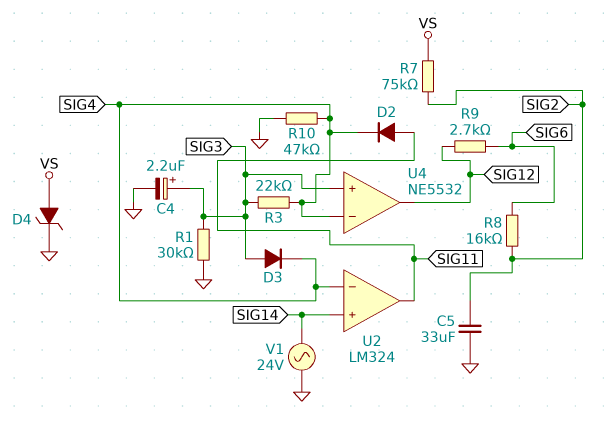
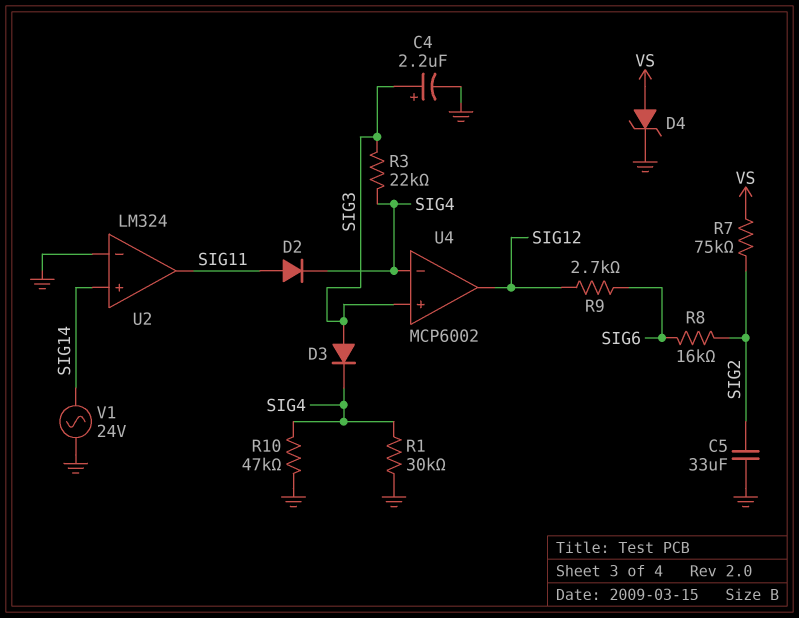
R1: 30k (GND, SIG3) -> 30k (GND, SIG4)
U2 pin in-: SIG4 -> GND
U4: NE5532 -> MCP6002

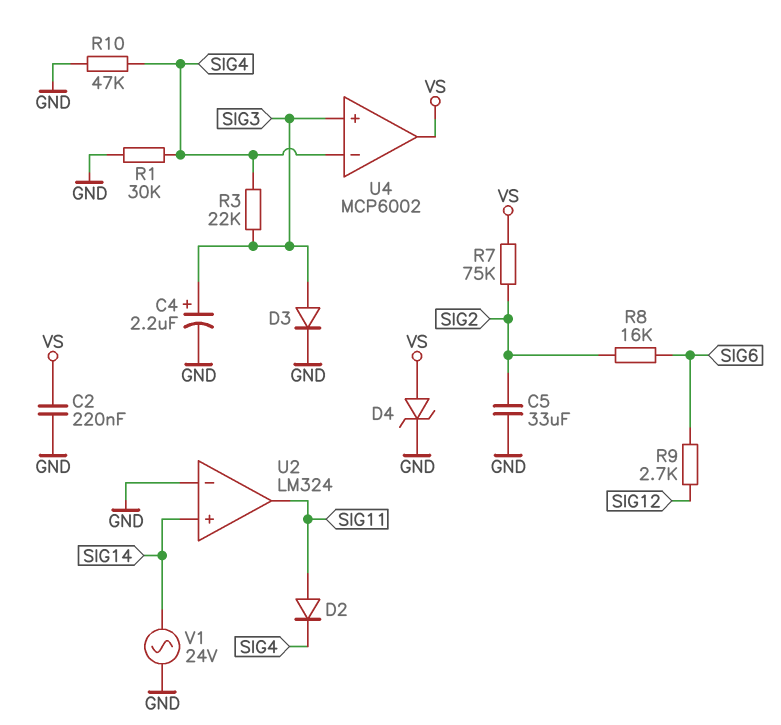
C2: none -> 220nF (GND, VS)
D3: diode (A SIG3, K SIG4) -> diode (A SIG3, K GND)
U4 pin out: SIG12 -> VS

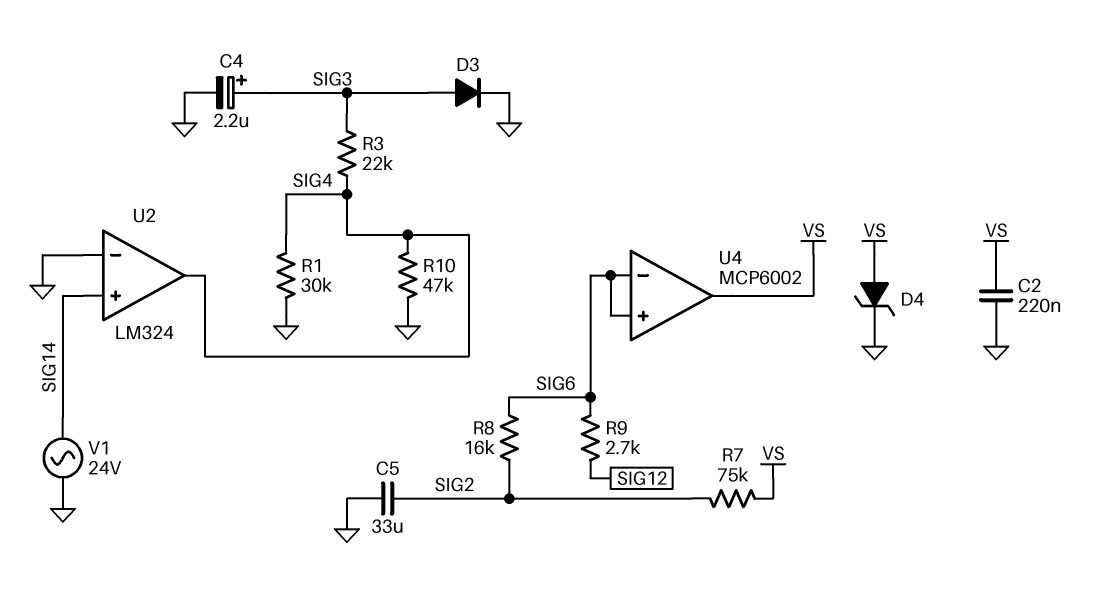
D2: diode (A SIG11, K SIG4) -> none
U2 pin out: SIG11 -> SIG4
U4 pin in+: SIG3 -> SIG6
U4 pin in-: SIG4 -> SIG6

